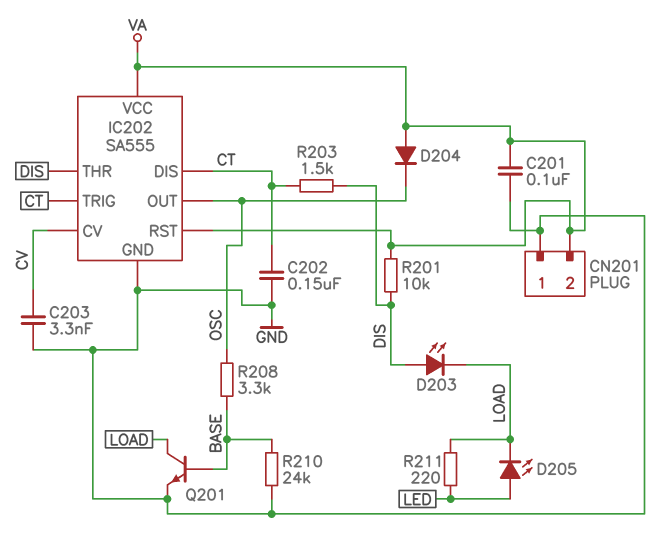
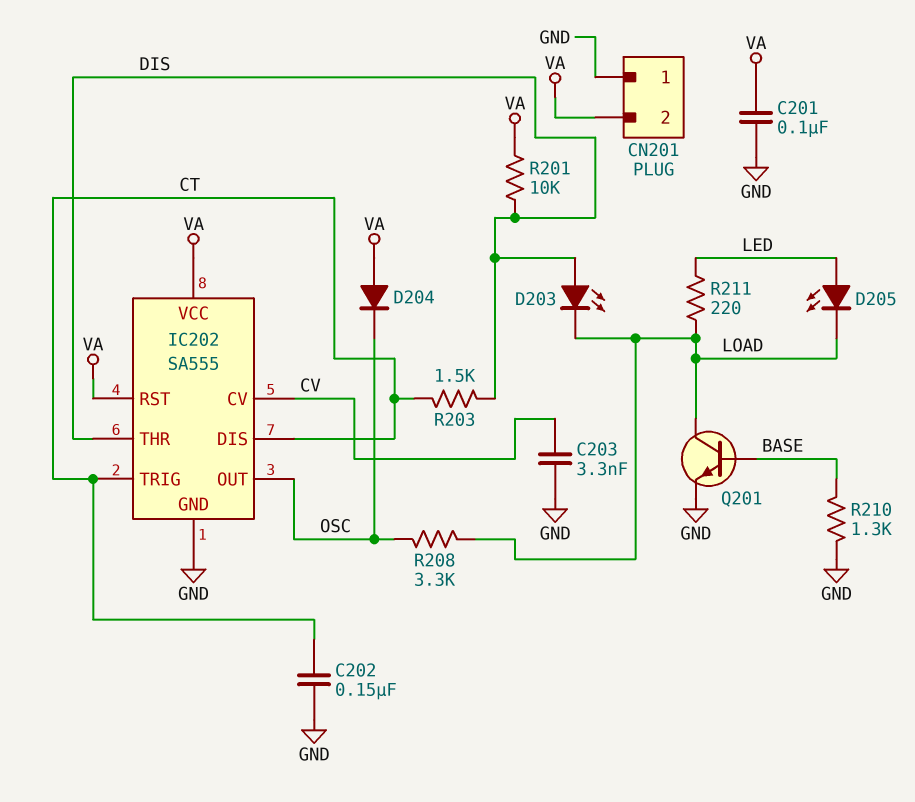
R208: 3.3k (BASE, OSC) -> 3.3k (LOAD, OSC)
R210: 24k (BASE, GND) -> 1.3k (BASE, GND)

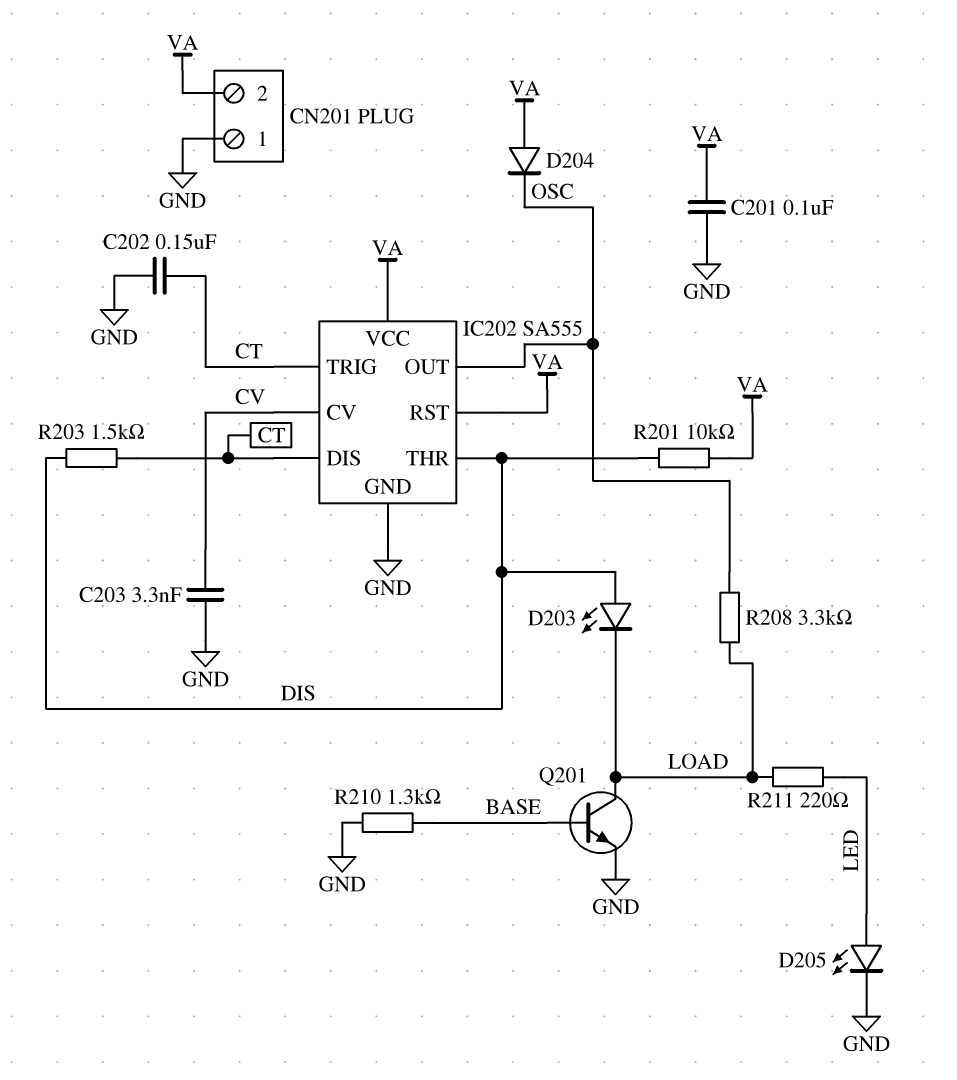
D205: LED (A LED, K LOAD) -> LED (A LED, K GND)

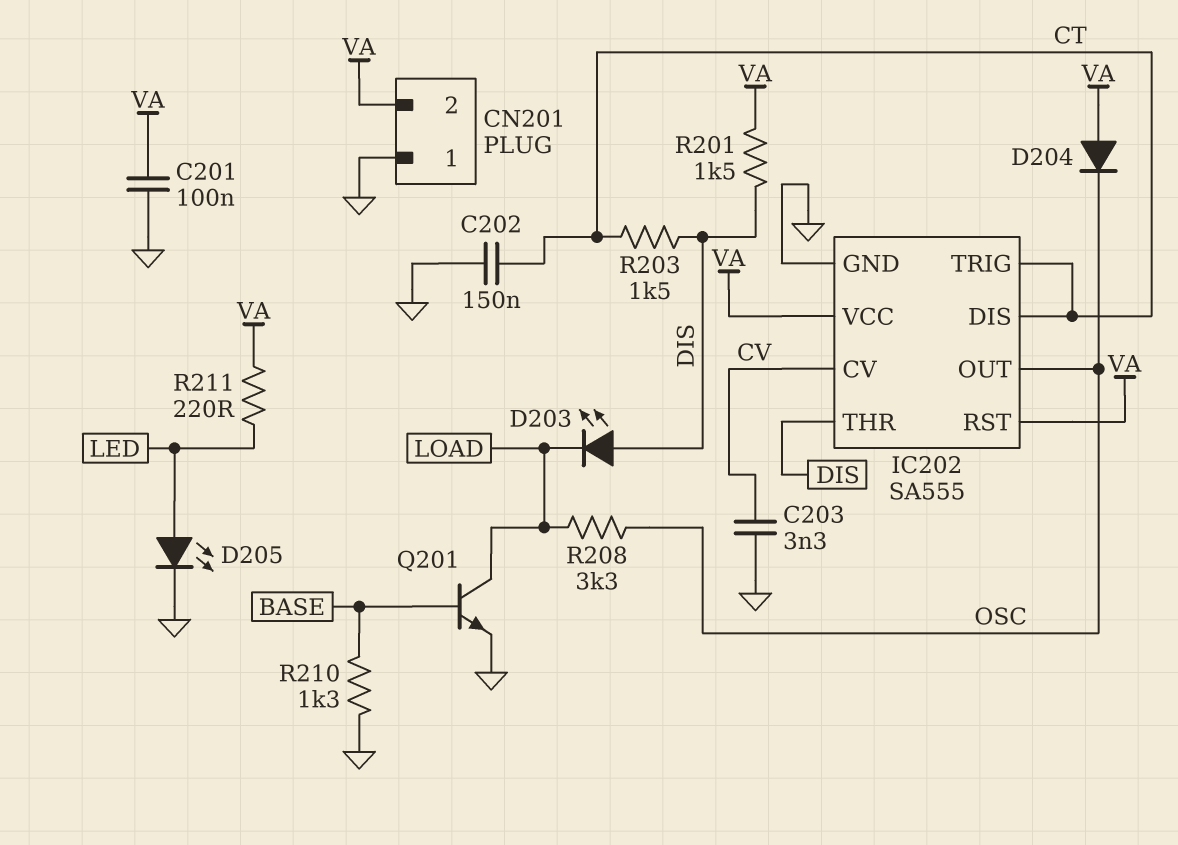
R201: 10k (DIS, VA) -> 1.5k (DIS, VA)
R211: 220 (LED, LOAD) -> 220 (LED, VA)

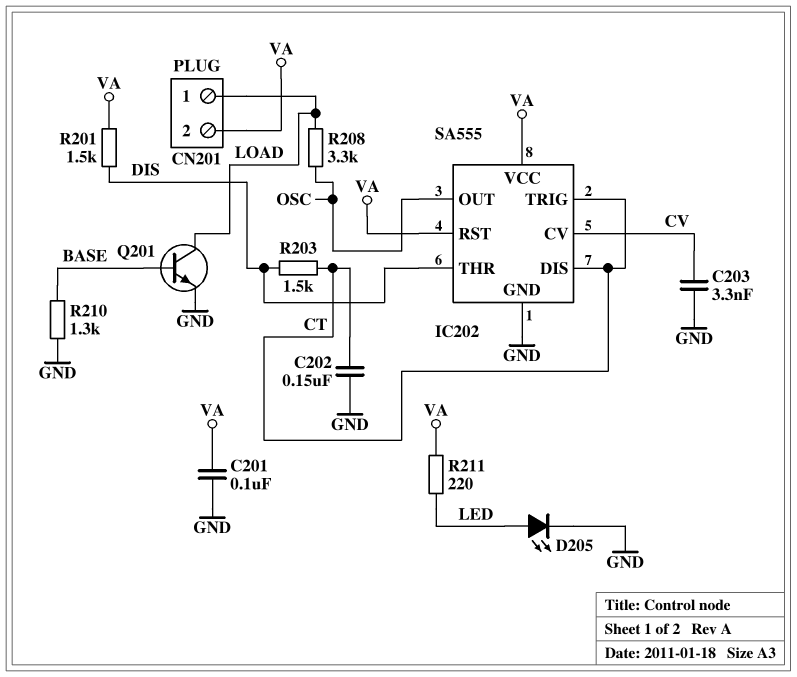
CN201 pin 1: GND -> LOAD
D203: LED (A DIS, K LOAD) -> none
D204: diode (A VA, K OSC) -> none

